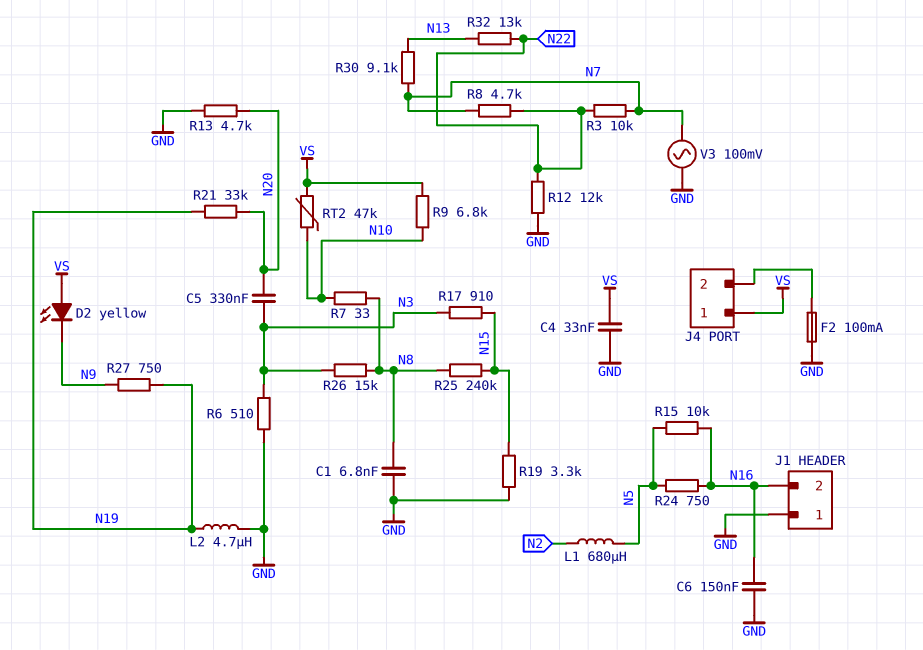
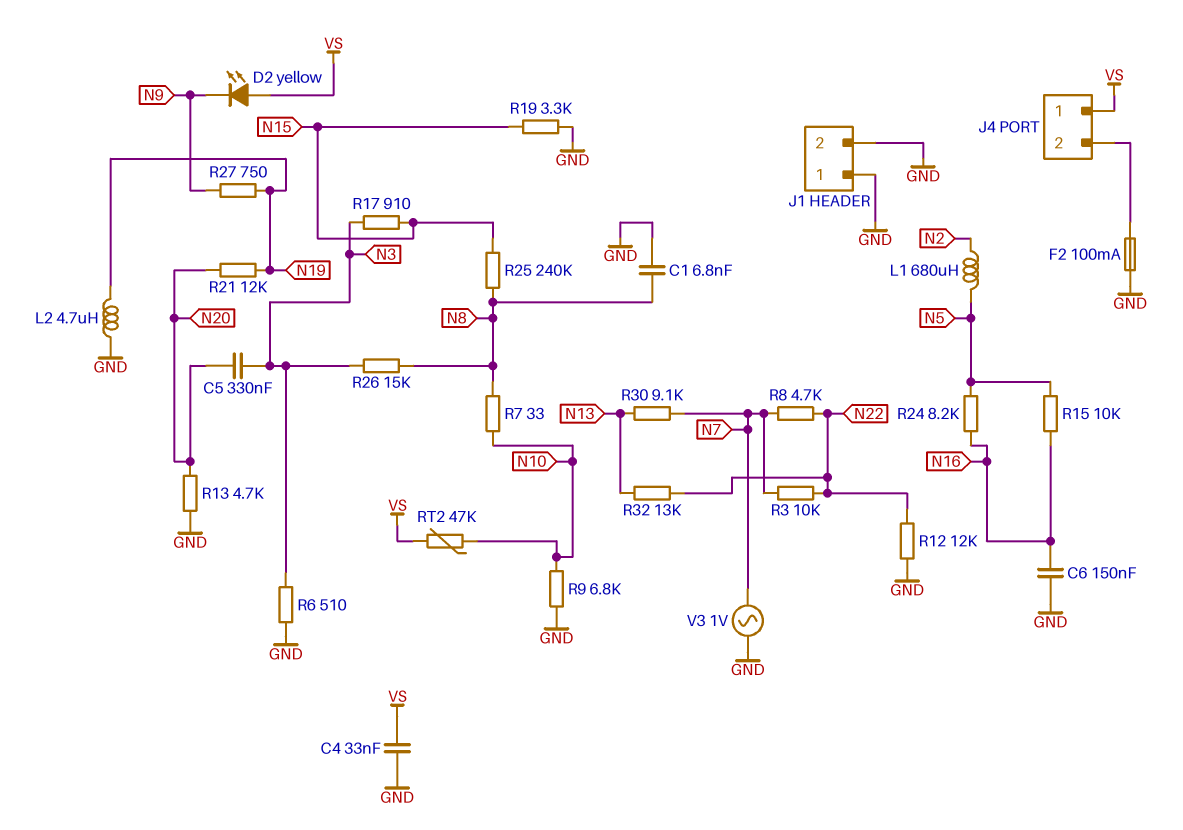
J1 pin 2: N16 -> GND
R9: 6.8k (N10, VS) -> 6.8k (GND, N10)
R21: 33k (N19, N20) -> 12k (N19, N20)
R24: 750 (N5, N16) -> 8.2k (N5, N16)
V3: AC 100mV (GND, N7) -> AC 1V (GND, N7)

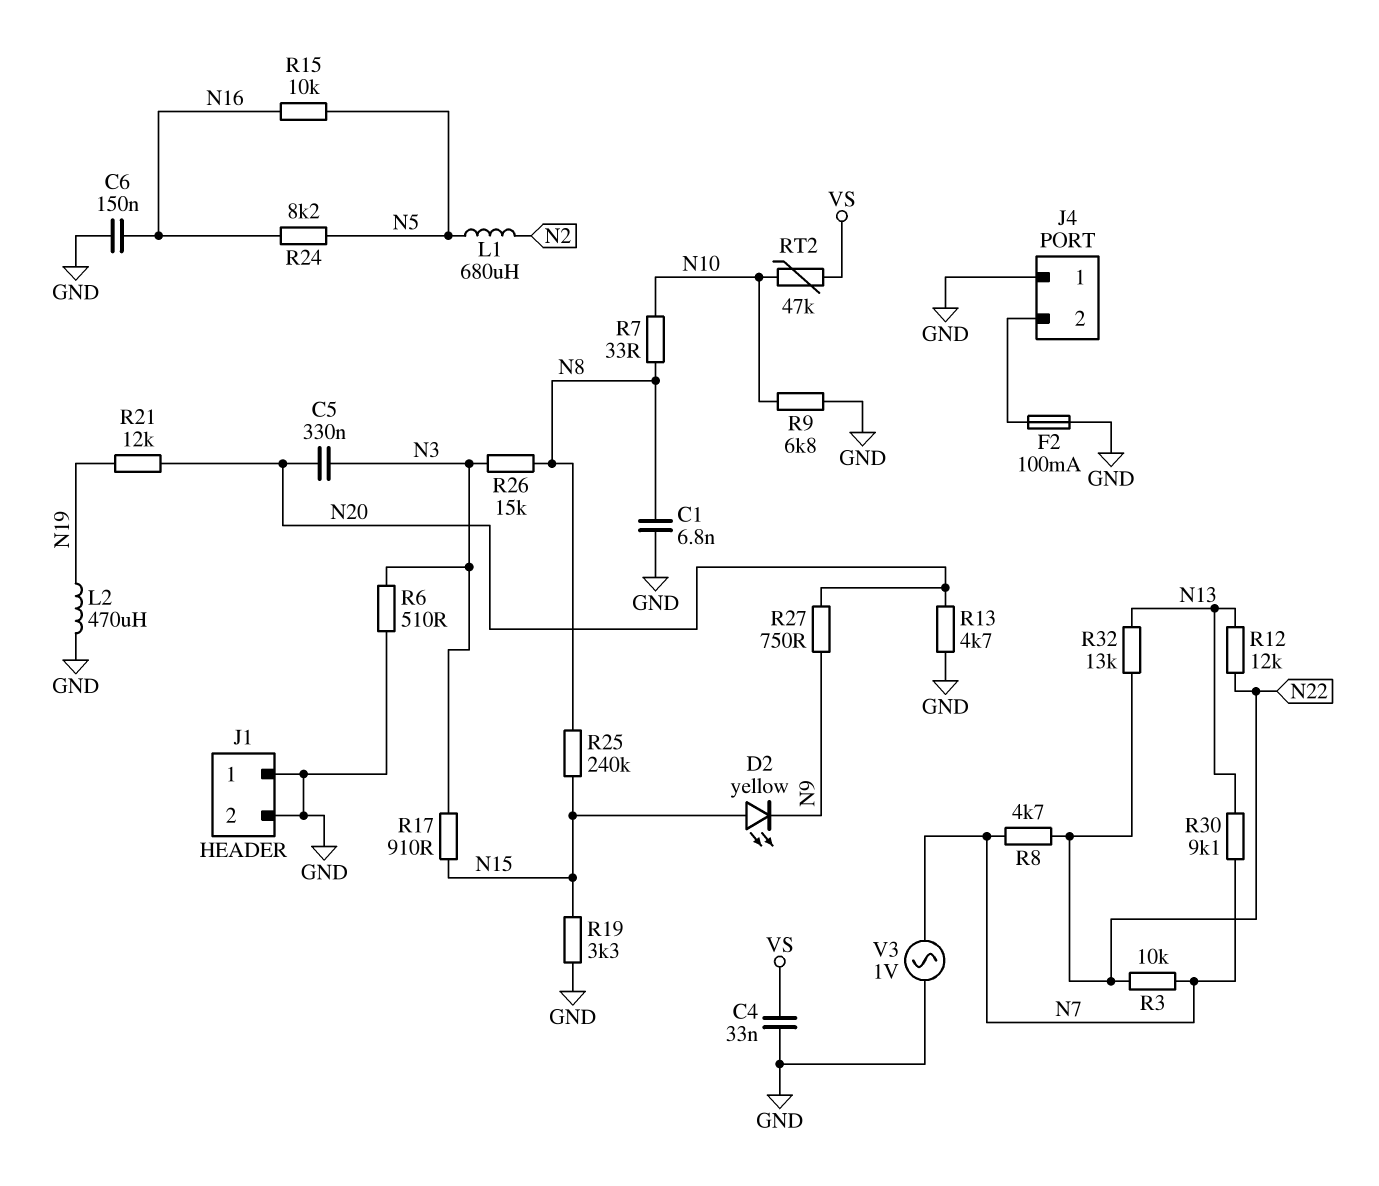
D2: LED yellow (A VS, K N9) -> LED yellow (A N15, K N9)
J4 pin 1: VS -> GND
L2: 4.7uH (GND, N19) -> 470uH (GND, N19)
R12: 12k (GND, N22) -> 12k (N13, N22)
R27: 750 (N9, N19) -> 750 (N9, N20)

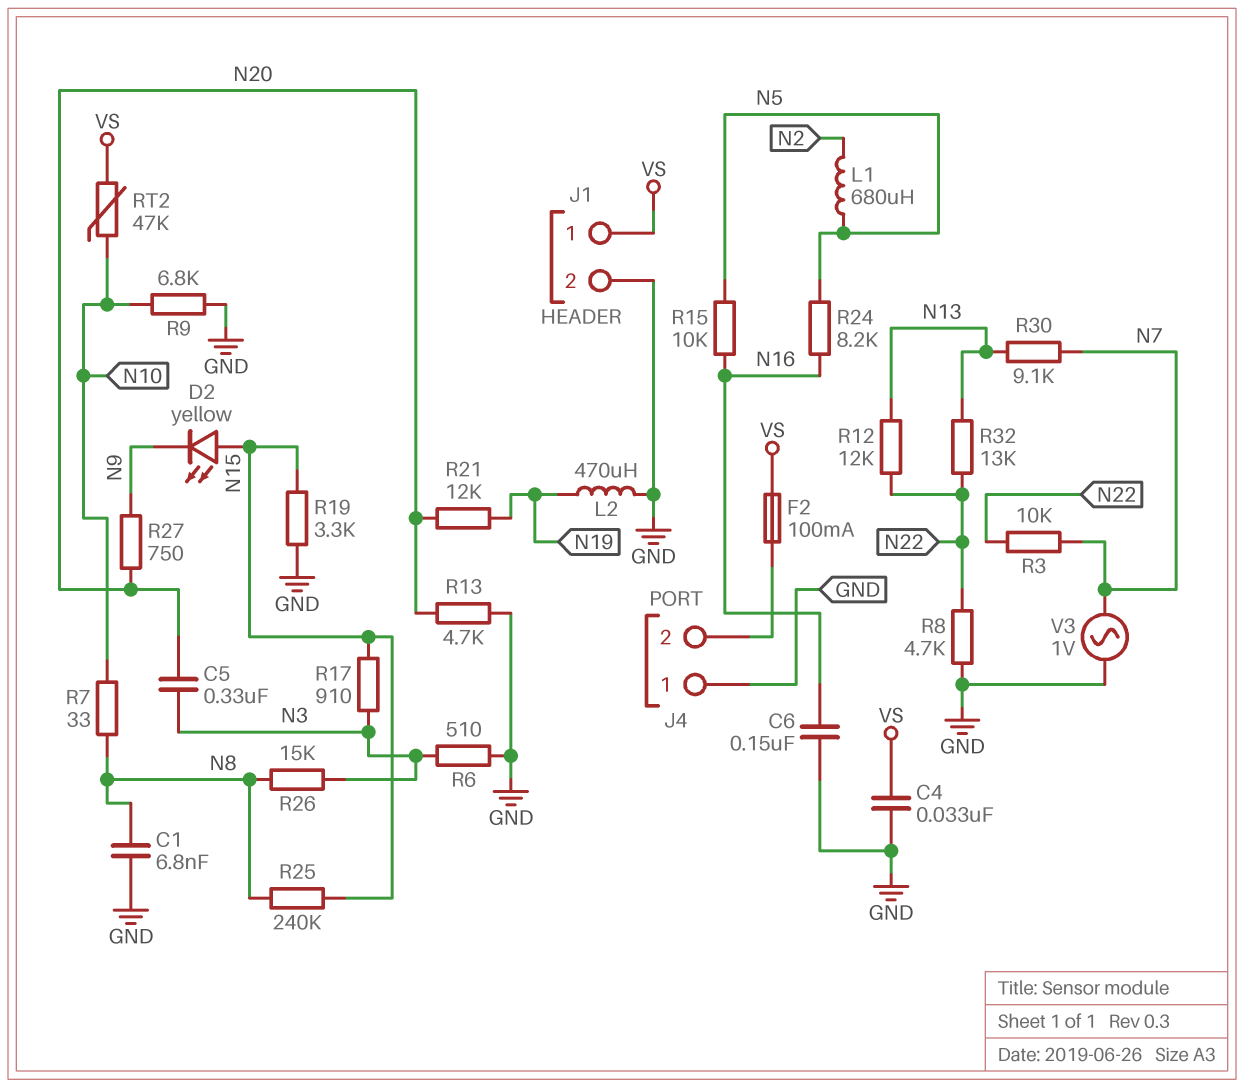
F2: 100mA (GND, J4/2) -> 100mA (J4/2, VS)
J1 pin 1: GND -> VS
R8: 4.7k (N7, N22) -> 4.7k (GND, N22)

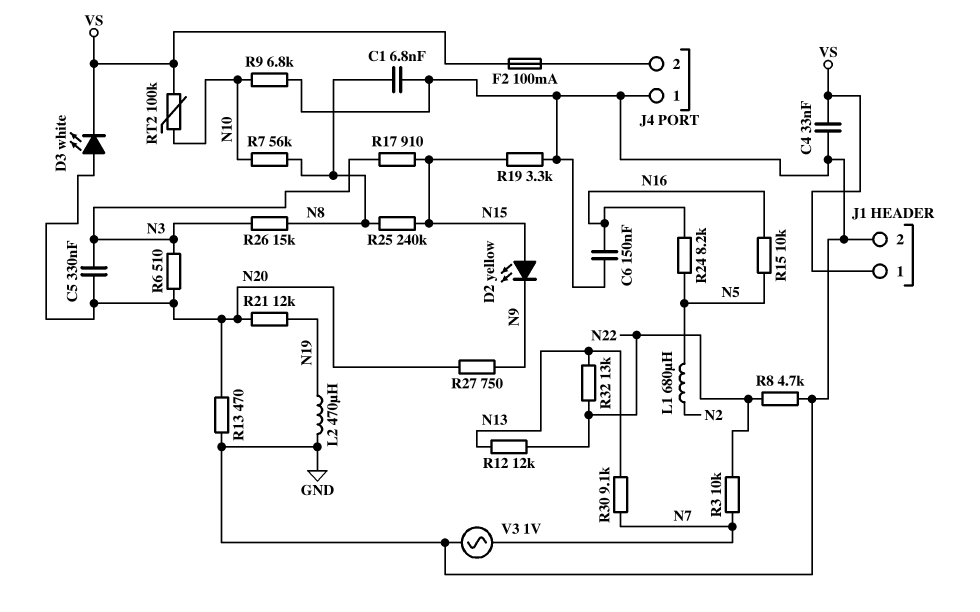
D3: none -> LED white (A N20, K VS)
R6: 510 (GND, N3) -> 510 (N3, N20)
R7: 33 (N8, N10) -> 56k (N8, N10)
R13: 4.7k (GND, N20) -> 470 (GND, N20)
RT2: 47k (N10, VS) -> 100k (N10, VS)

